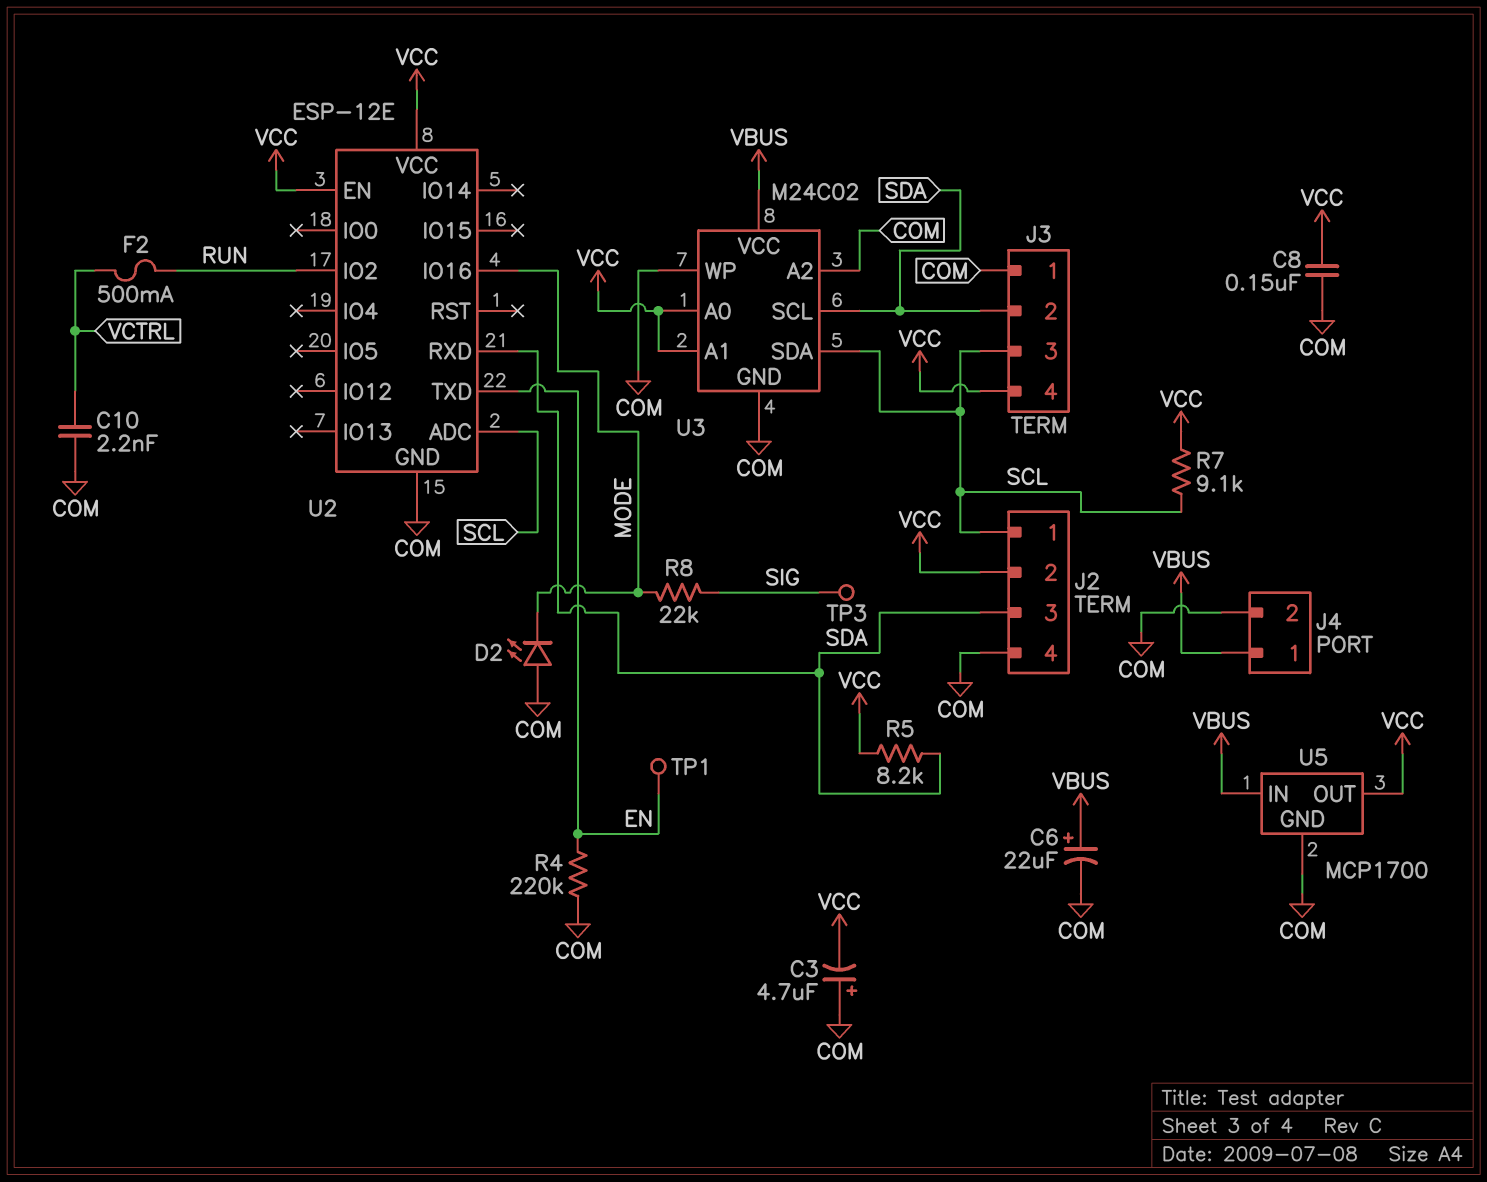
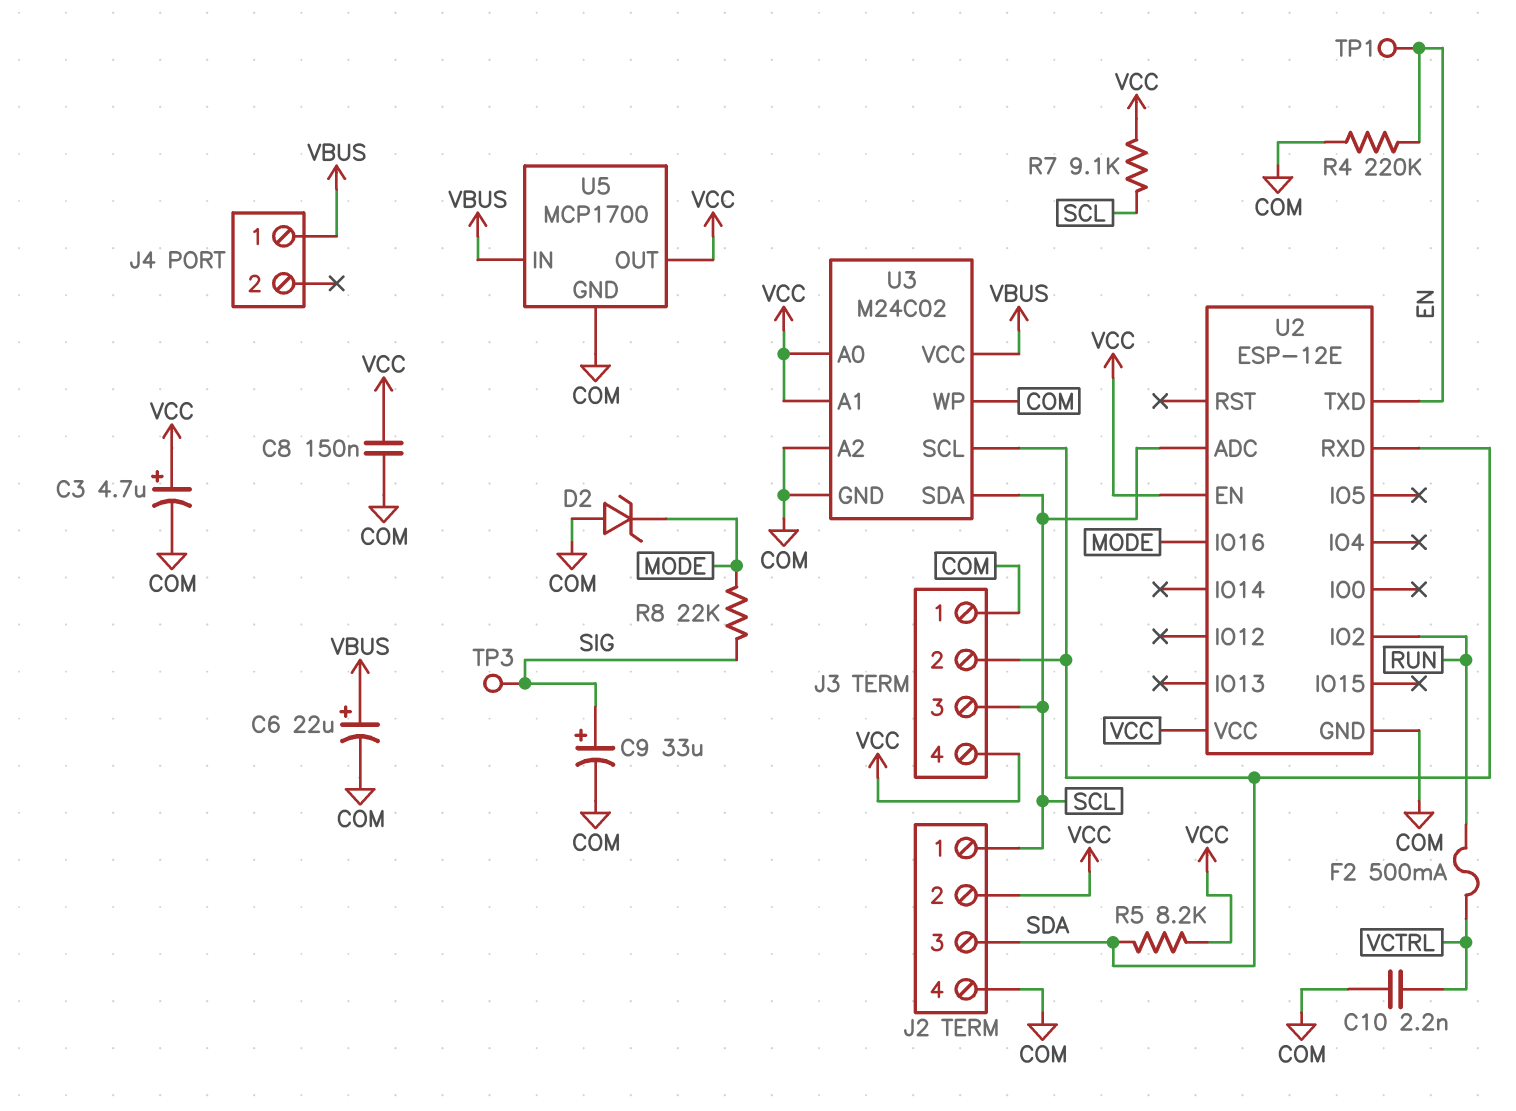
C3: 4.7uF (plus COM, minus VCC) -> 4.7uF (plus VCC, minus COM)
C9: none -> 33uF (plus SIG, minus COM)
D2: LED (A COM, K MODE) -> zener (A COM, K MODE)
J4 pin 2: COM -> none

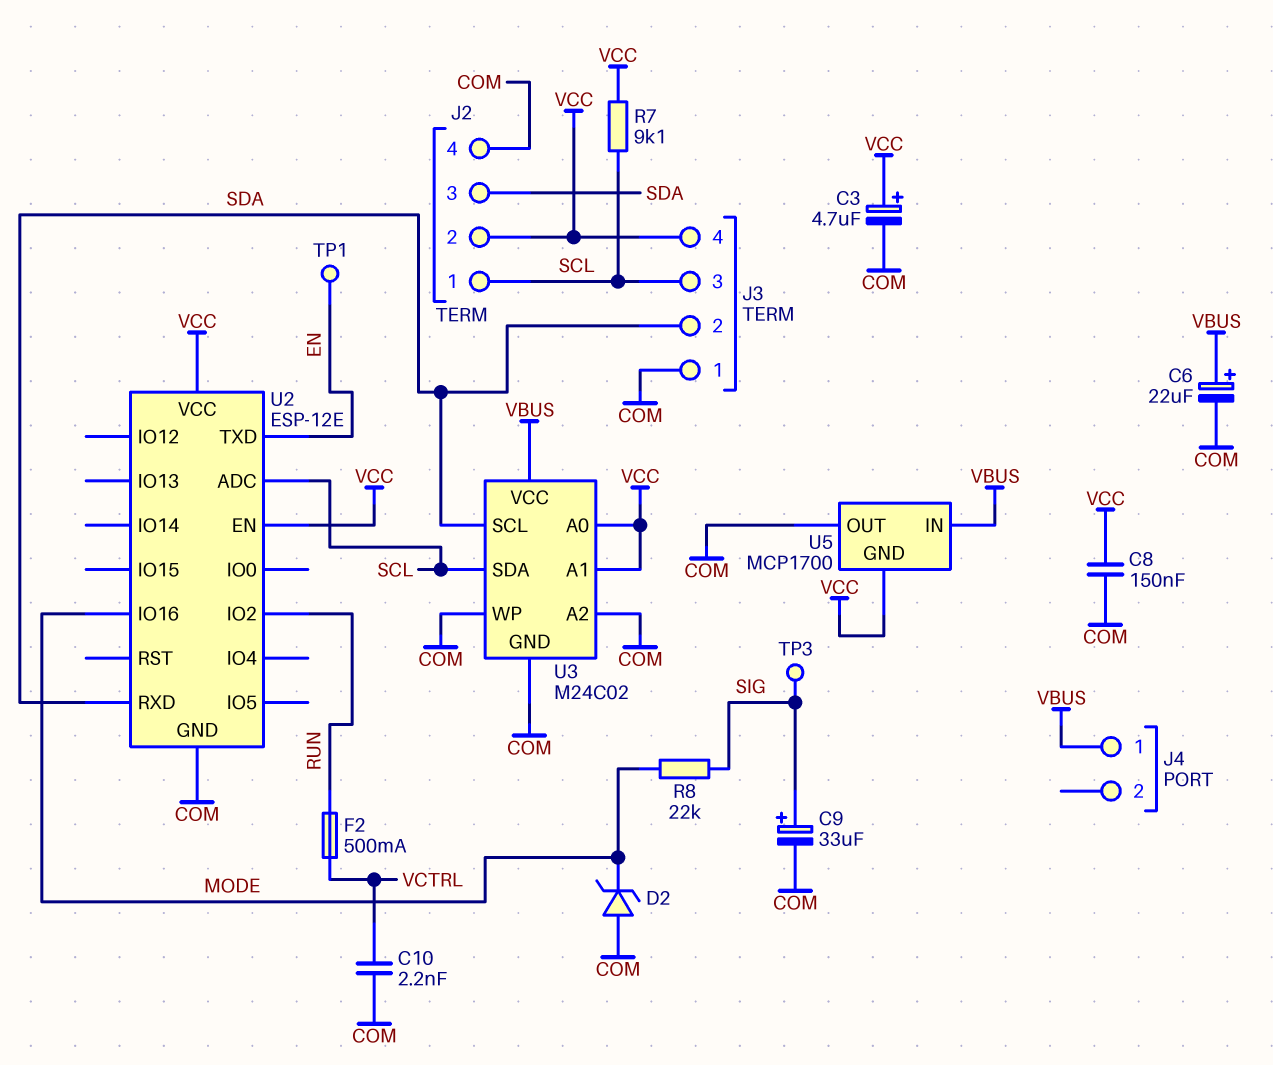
R4: 220k (COM, EN) -> none
R5: 8.2k (SDA, VCC) -> none
U5 pin GND: COM -> VCC
U5 pin OUT: VCC -> COM

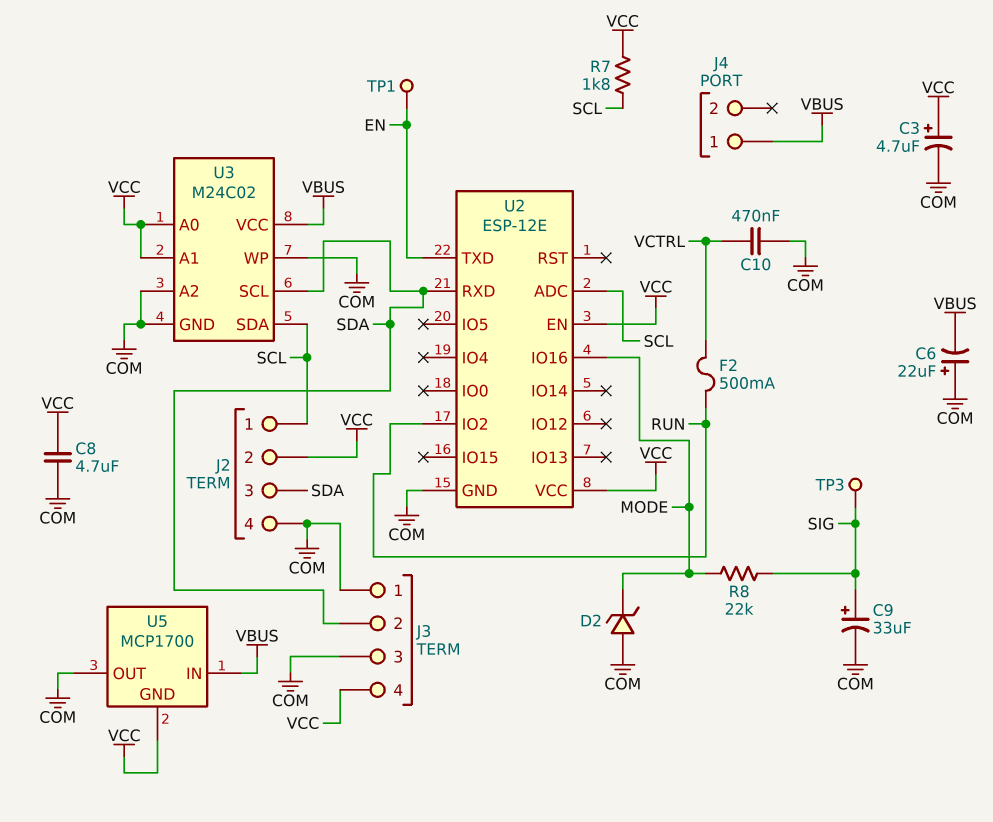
C6: 22uF (plus VBUS, minus COM) -> 22uF (plus COM, minus VBUS)
C8: 150nF (COM, VCC) -> 4.7uF (COM, VCC)
C10: 2.2nF (COM, VCTRL) -> 470nF (COM, VCTRL)
J3 pin 3: SCL -> COM
R7: 9.1k (SCL, VCC) -> 1.8k (SCL, VCC)

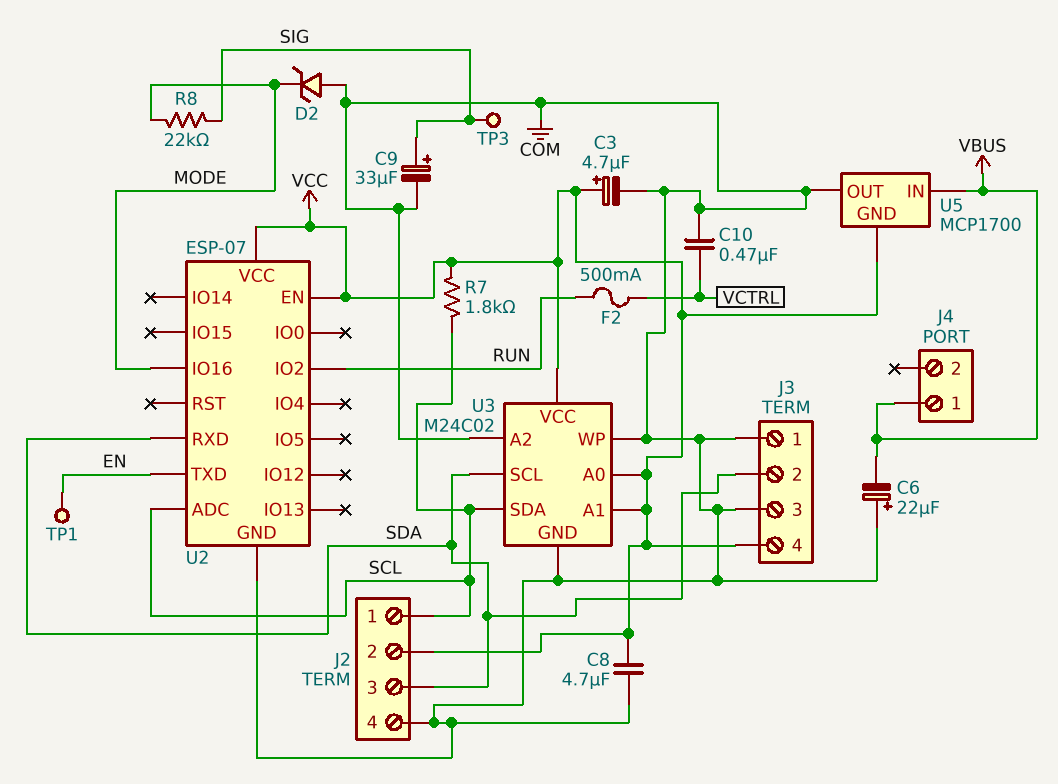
U2: ESP-12E -> ESP-07
U3 pin VCC: VBUS -> VCC

